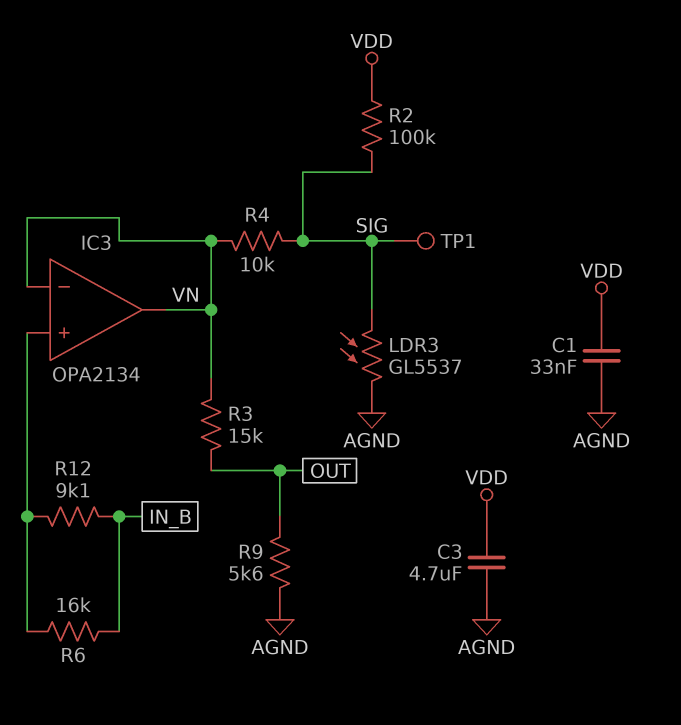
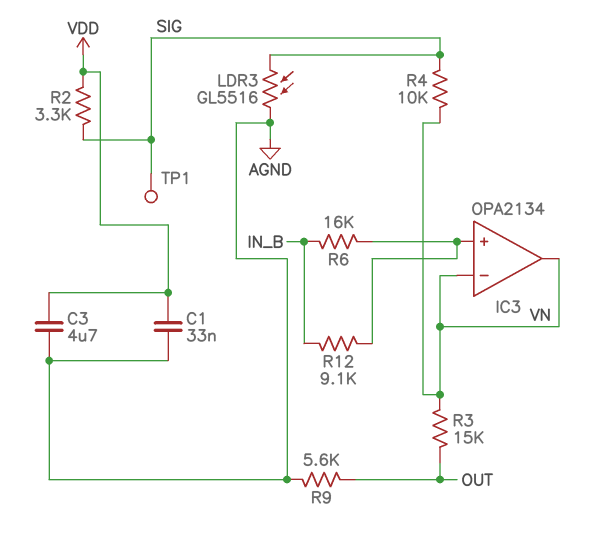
LDR3: GL5537 (AGND, SIG) -> GL5516 (AGND, SIG)
R2: 100k (SIG, VDD) -> 3.3k (SIG, VDD)

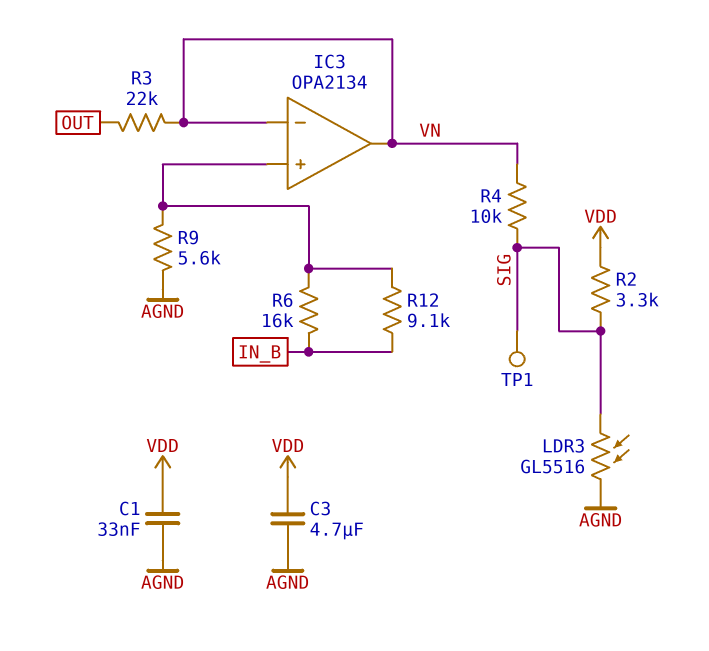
R3: 15k (OUT, VN) -> 22k (OUT, VN)
R9: 5.6k (AGND, OUT) -> 5.6k (AGND, IC3/in+)

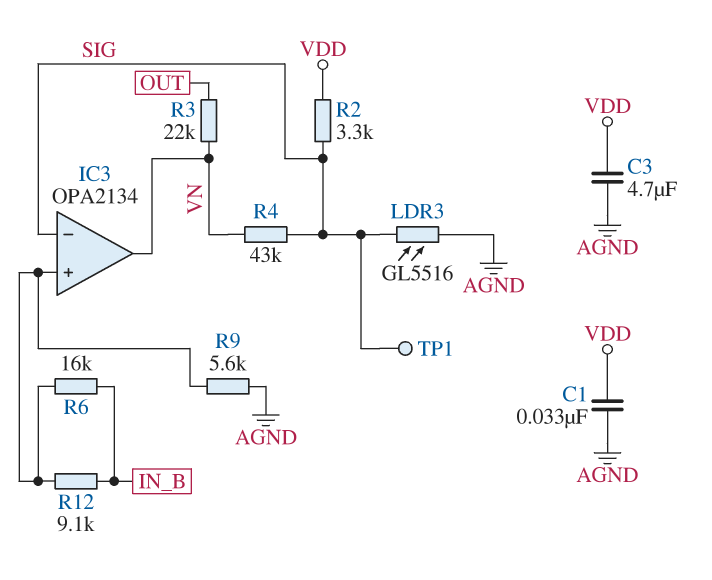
IC3 pin in-: VN -> SIG
R4: 10k (SIG, VN) -> 43k (SIG, VN)

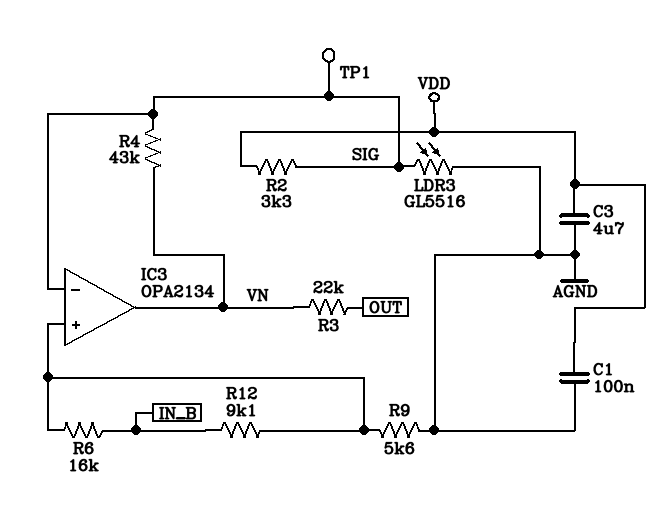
C1: 33nF (AGND, VDD) -> 100nF (AGND, VDD)

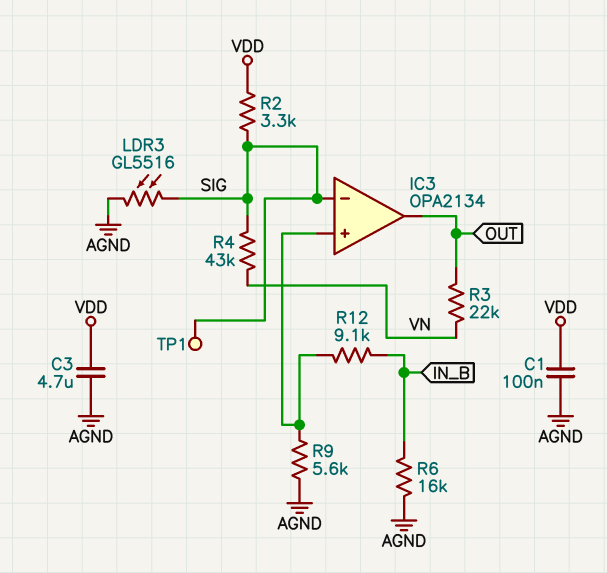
IC3 pin out: VN -> OUT
R6: 16k (IC3/in+, IN_B) -> 16k (AGND, IN_B)

